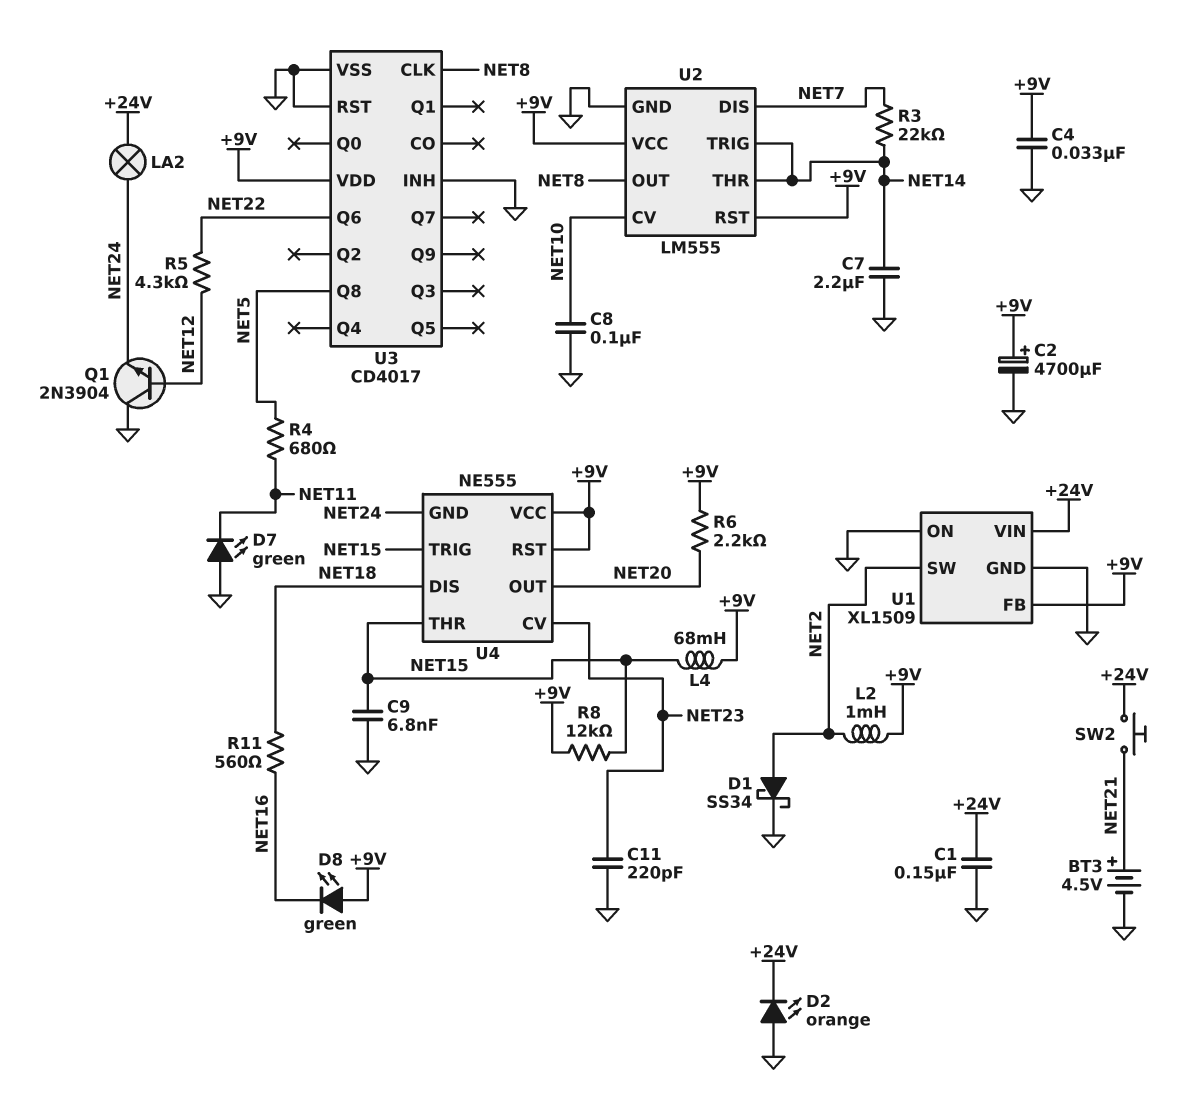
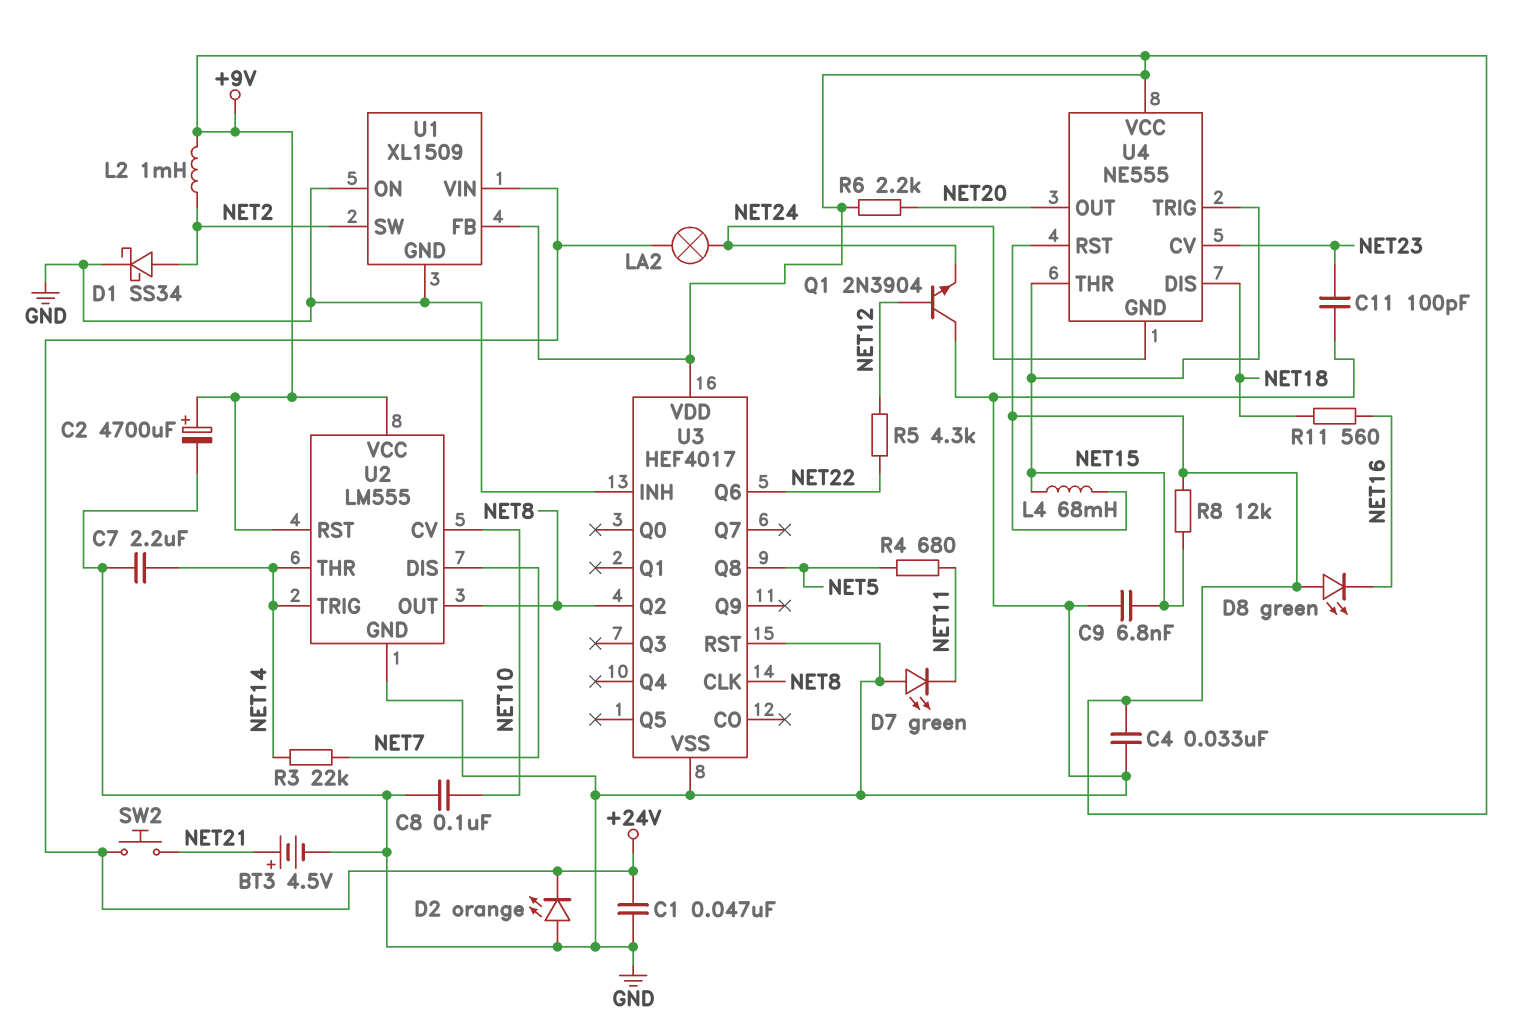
C1: 150nF (+24V, GND) -> 47nF (+24V, GND)
C11: 220pF (GND, NET23) -> 100pF (GND, NET23)
U3: CD4017 -> HEF4017
U3 pin Q2: none -> NET8

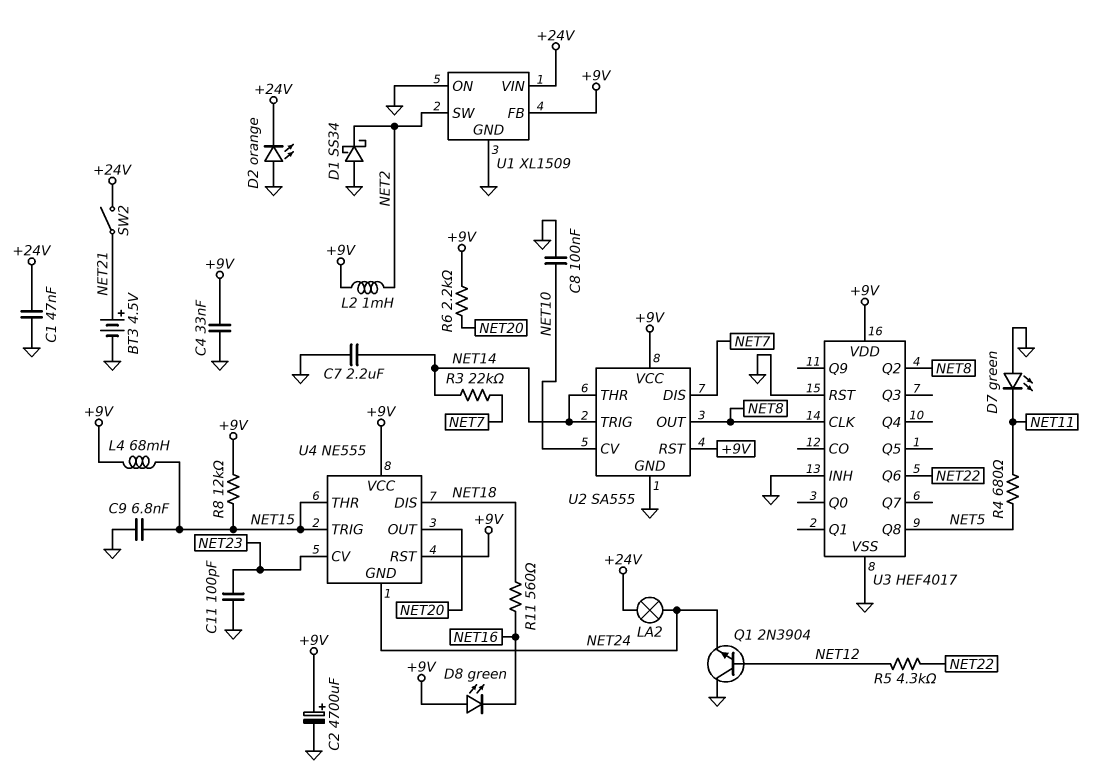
D1: schottky SS34 (A NET2, K GND) -> schottky SS34 (A GND, K NET2)
SW2: button (+24V, NET21) -> switch (+24V, NET21)
U2: LM555 -> SA555

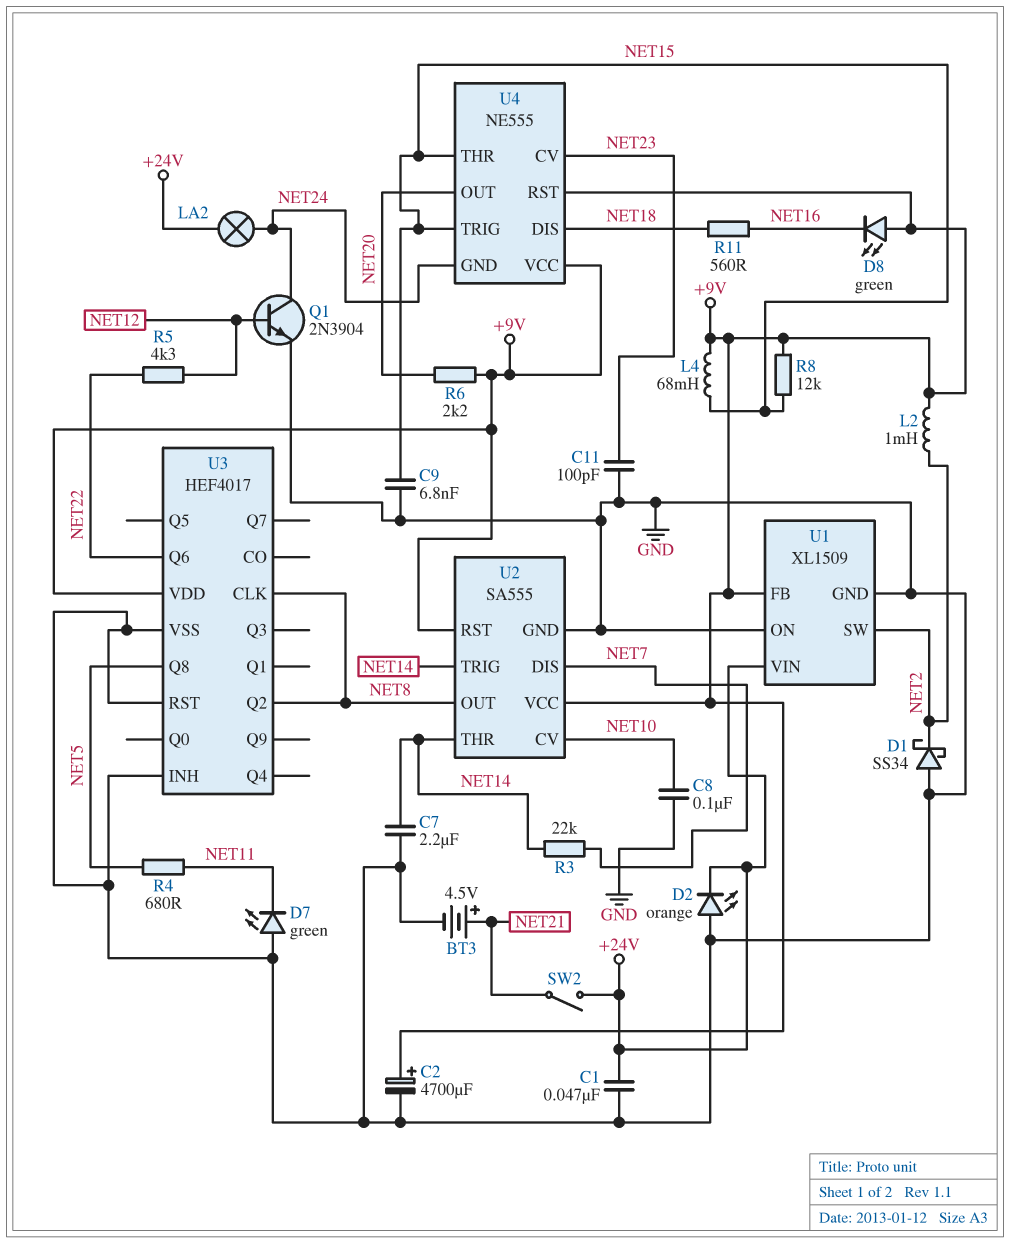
C4: 33nF (+9V, GND) -> none
Q1: NPN 2N3904 (B NET12, C GND, E NET24) -> NPN 2N3904 (B NET12, C NET24, E GND)

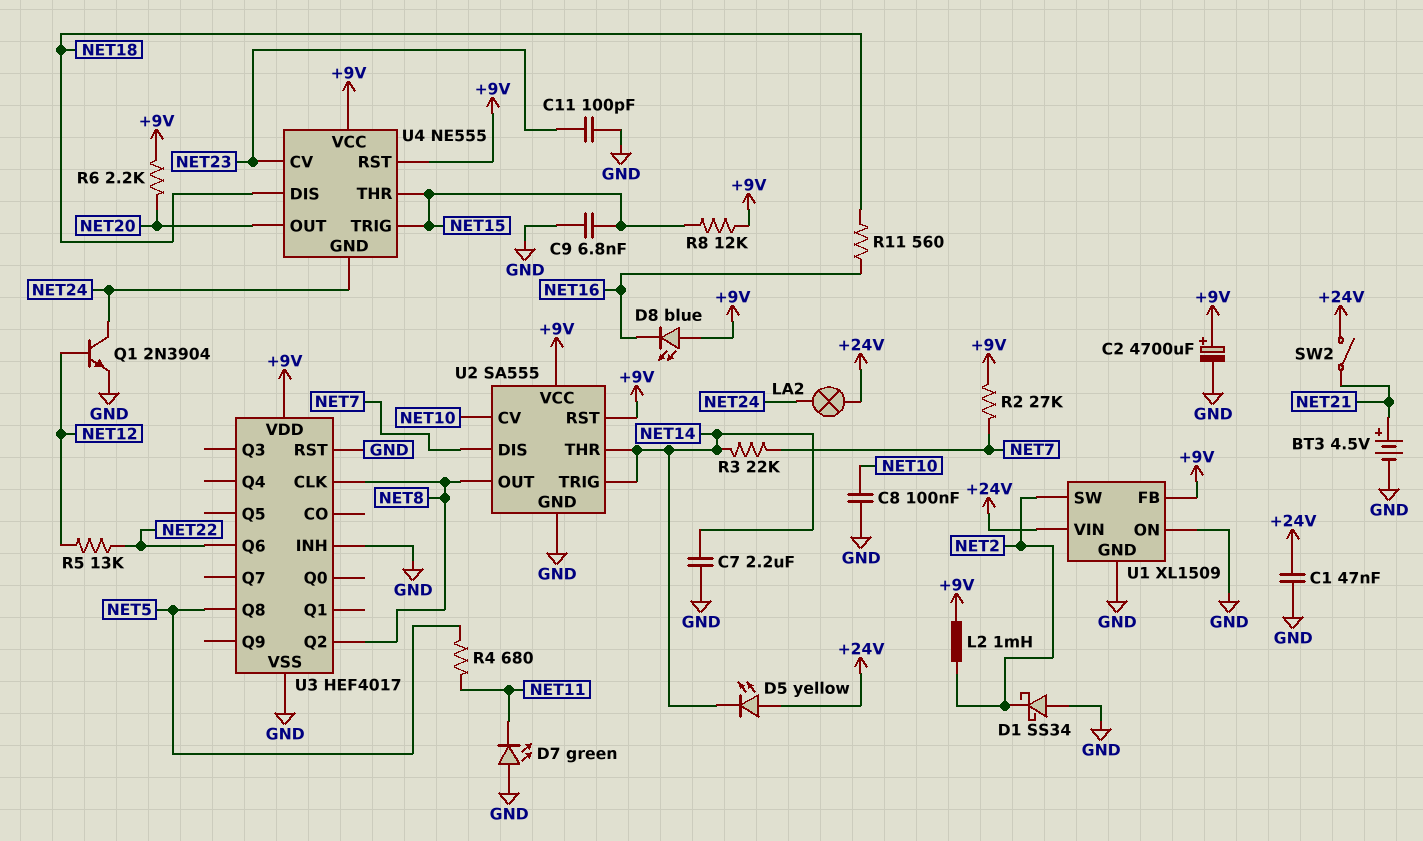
D2: LED orange (A GND, K +24V) -> none
D5: none -> LED yellow (A +24V, K NET14)
D8: LED green (A +9V, K NET16) -> LED blue (A +9V, K NET16)
L4: 68mH (+9V, NET15) -> none
R2: none -> 27k (+9V, NET7)
R5: 4.3k (NET12, NET22) -> 13k (NET12, NET22)

